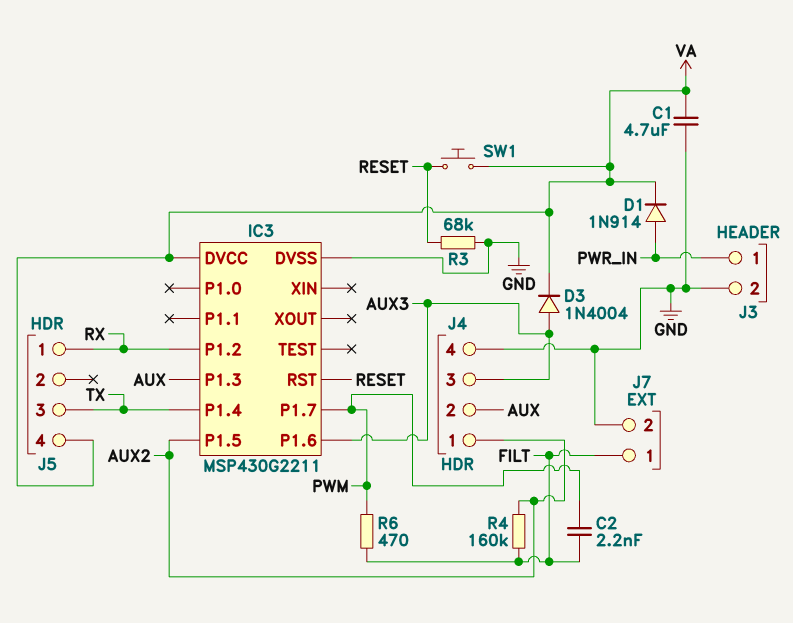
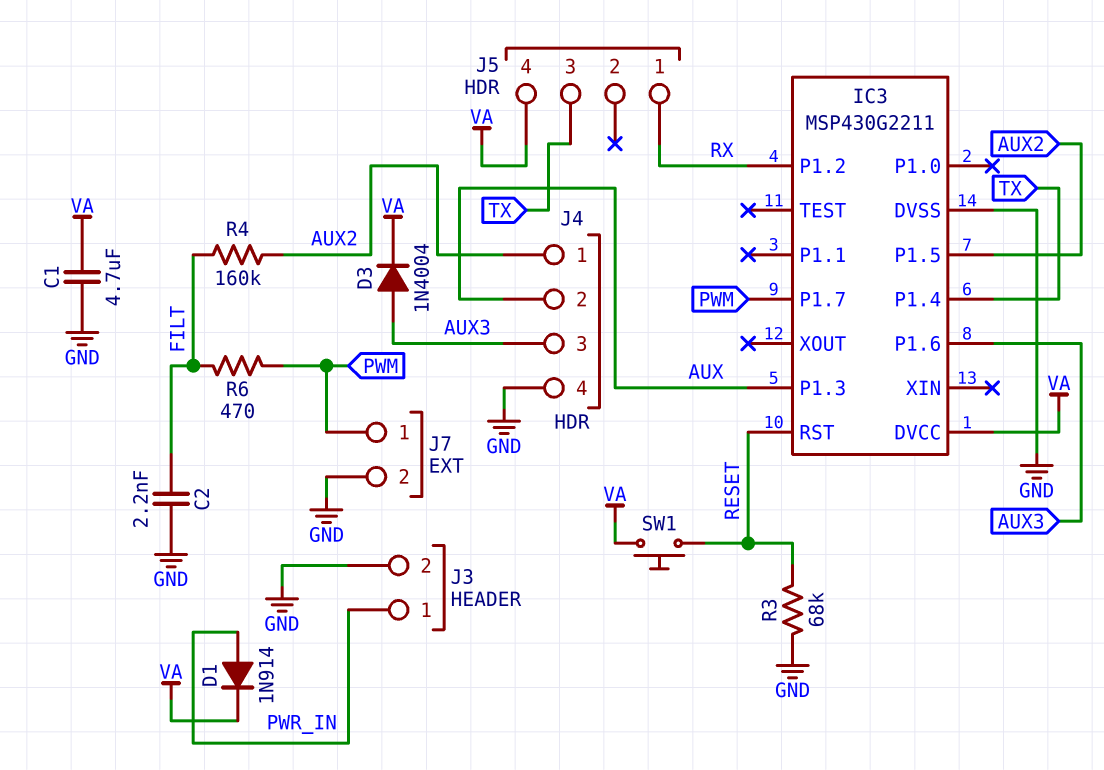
C2: 2.2nF (FILT, PWM) -> 2.2nF (FILT, GND)
J7 pin 1: FILT -> PWM

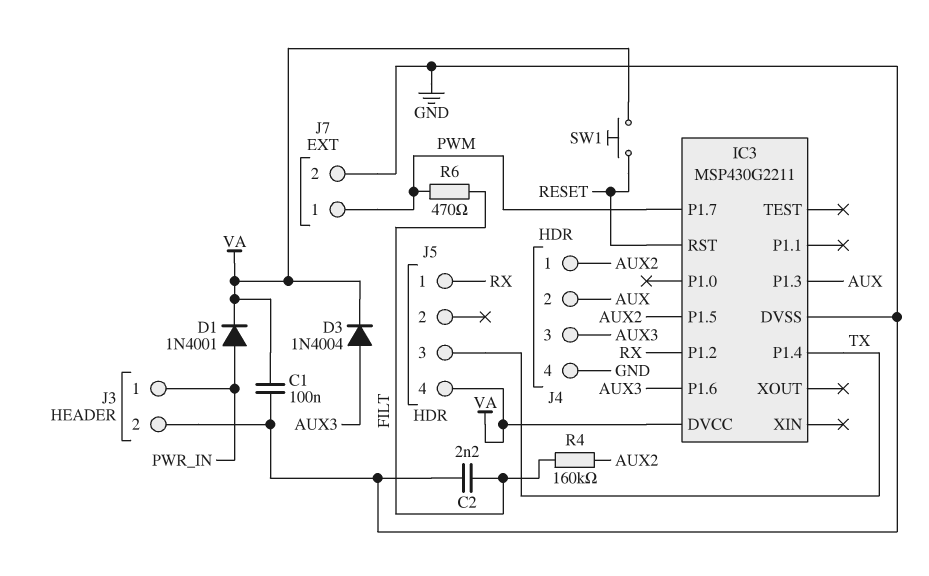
C1: 4.7uF (GND, VA) -> 100nF (GND, VA)
D1: diode 1N914 (A PWR_IN, K VA) -> diode 1N4001 (A PWR_IN, K VA)
R3: 68k (GND, RESET) -> none

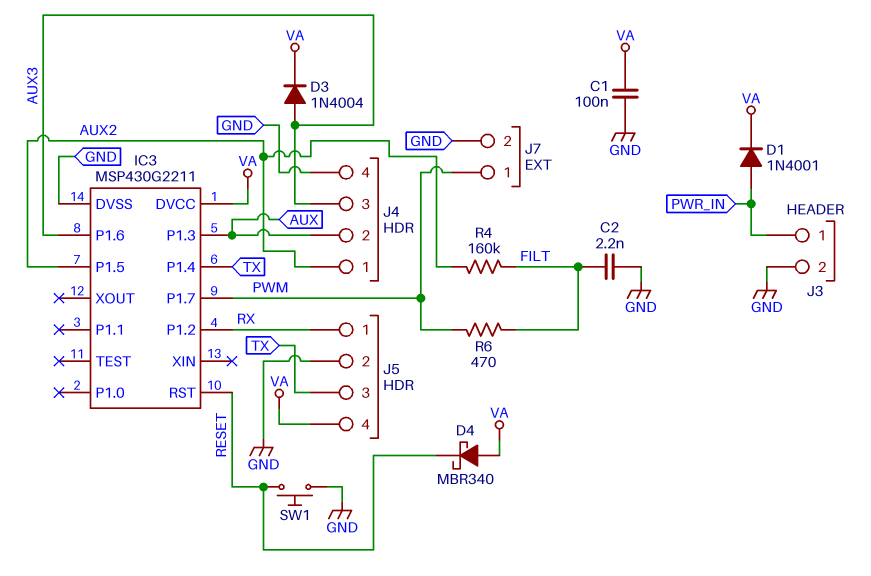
D4: none -> schottky MBR340 (A VA, K RESET)
J5 pin 2: none -> GND
SW1: button (RESET, VA) -> button (GND, RESET)

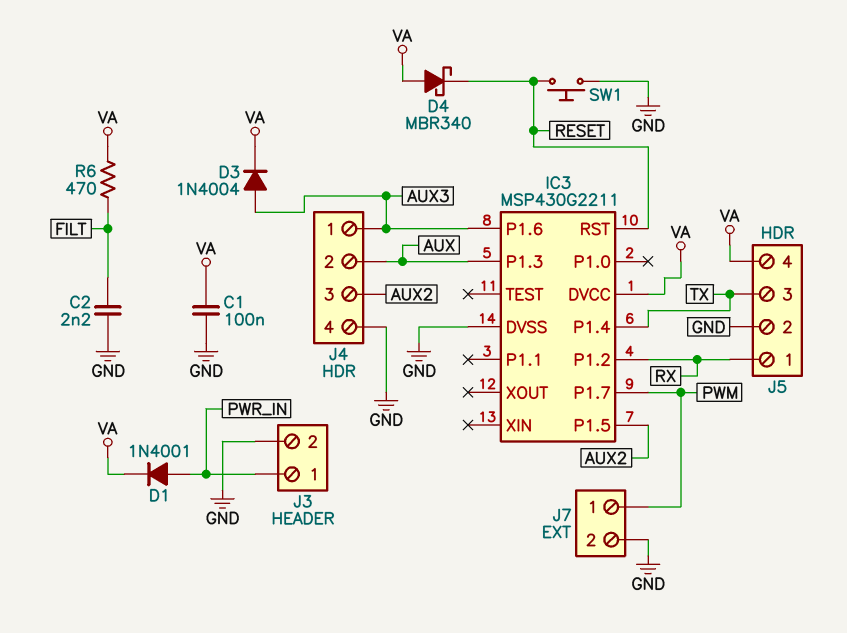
J4 pin 1: AUX2 -> AUX3
J4 pin 3: AUX3 -> AUX2
R4: 160k (AUX2, FILT) -> none
R6: 470 (FILT, PWM) -> 470 (FILT, VA)

